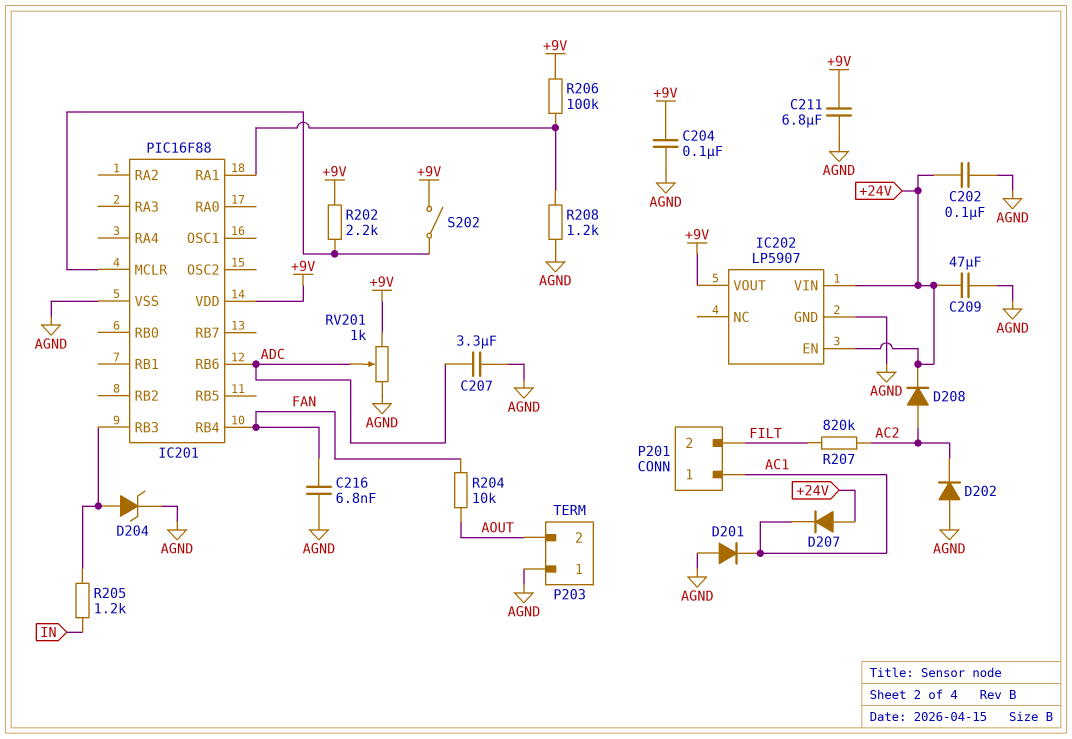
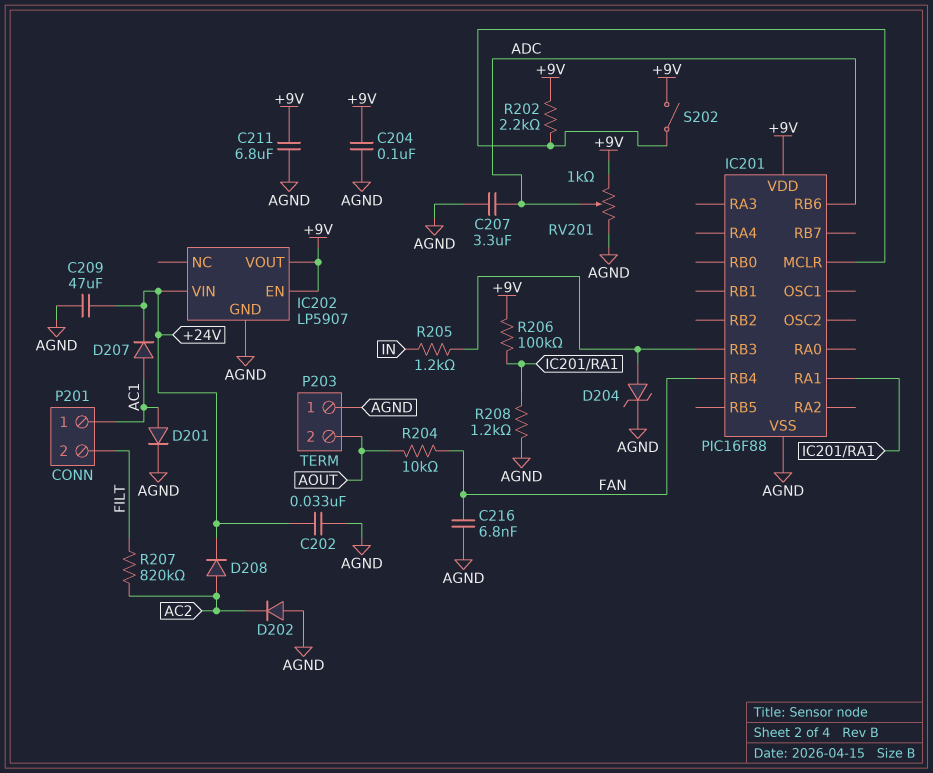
C202: 100nF (+24V, AGND) -> 33nF (+24V, AGND)
D201: diode (A AGND, K AC1) -> diode (A AC1, K AGND)
D207: diode (A +24V, K AC1) -> diode (A AC1, K +24V)
IC202 pin EN: +24V -> +9V

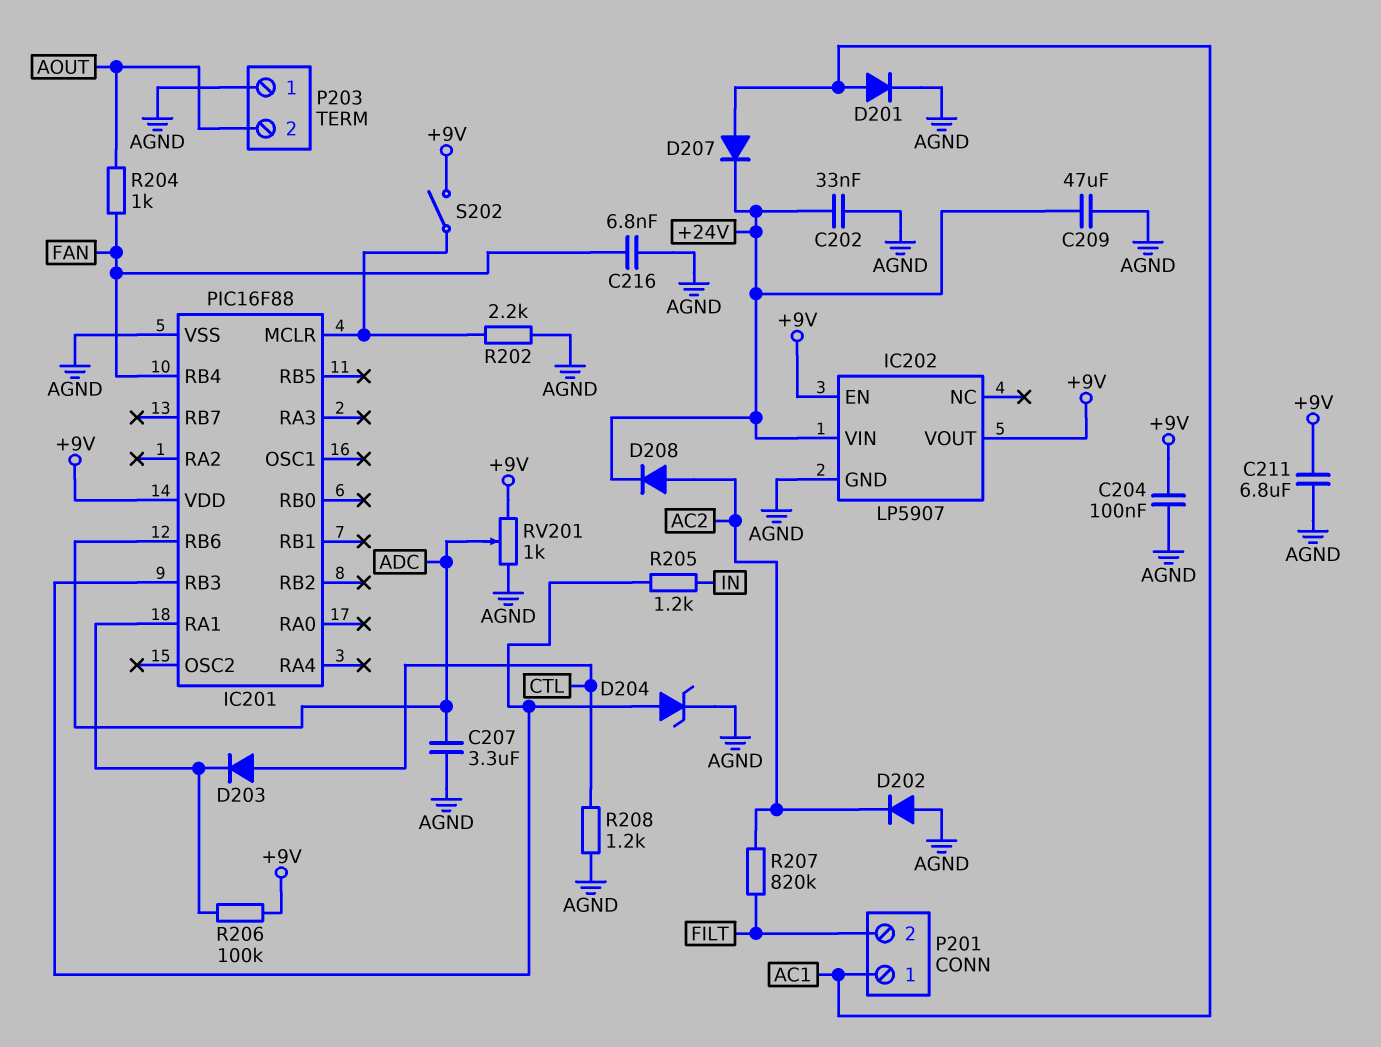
D203: none -> diode (A CTL, K IC201/RA1)
R202: 2.2k (+9V, IC201/MCLR) -> 2.2k (AGND, IC201/MCLR)
R204: 10k (AOUT, FAN) -> 1k (AOUT, FAN)
R208: 1.2k (AGND, IC201/RA1) -> 1.2k (AGND, CTL)

